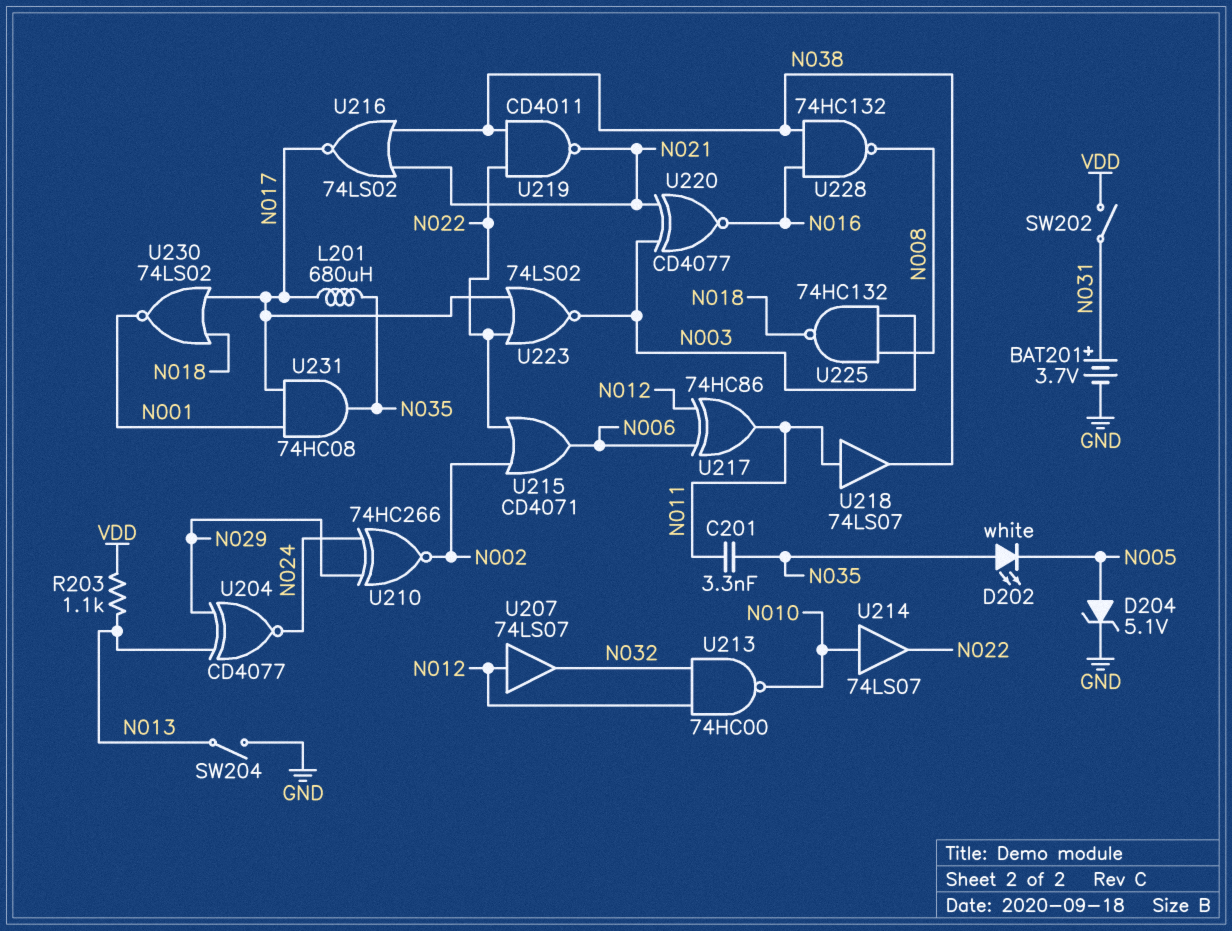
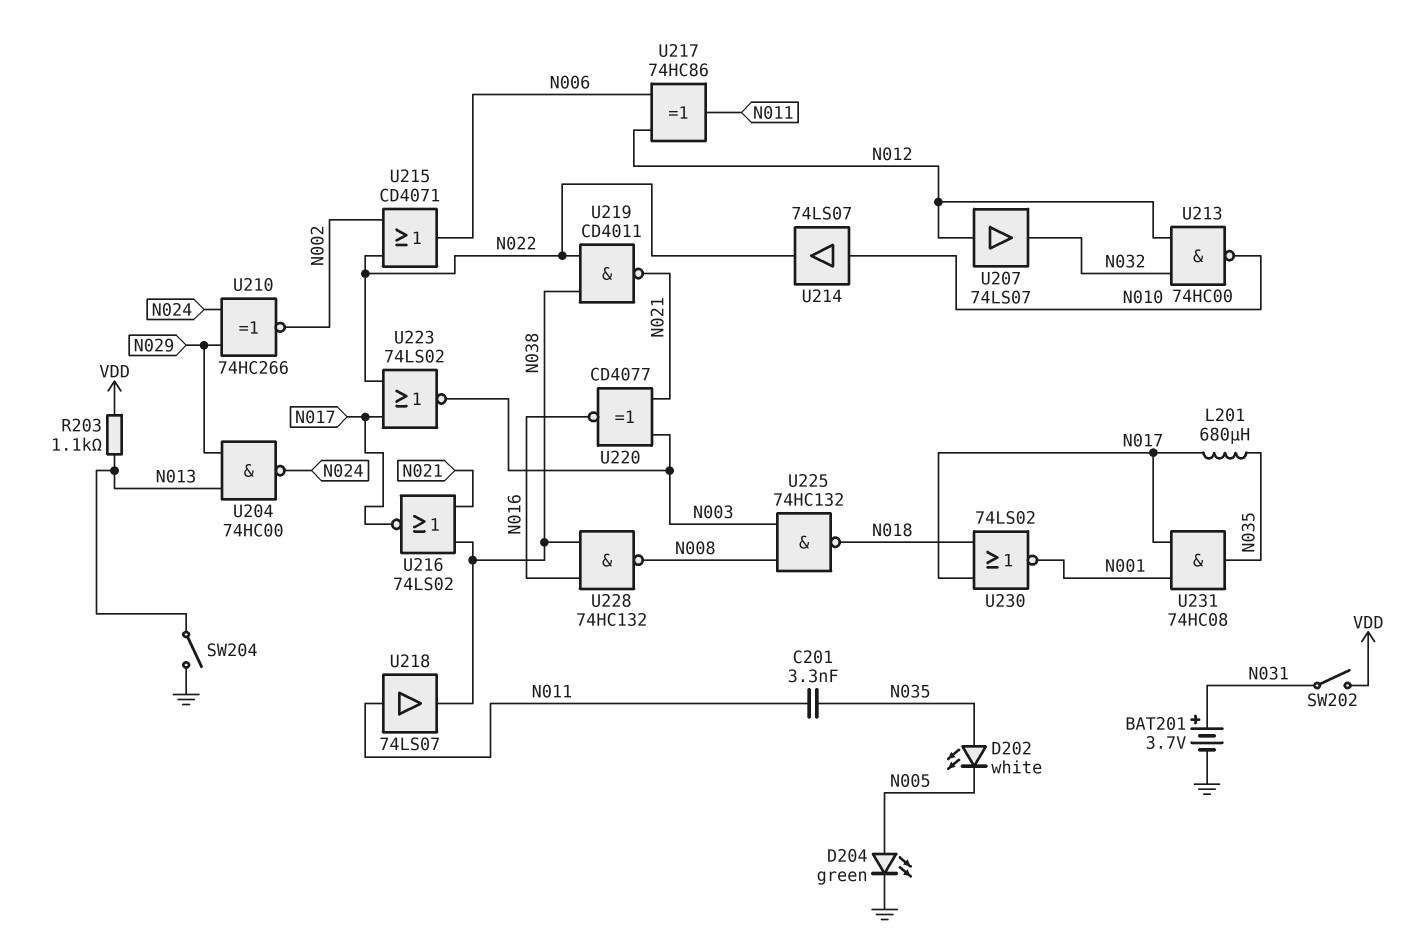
D204: zener 5.1V (A N005, K GND) -> LED green (A N005, K GND)
U204: XNOR CD4077 (in N013, in N029, out N024) -> NAND 74HC00 (in N013, in N029, out N024)

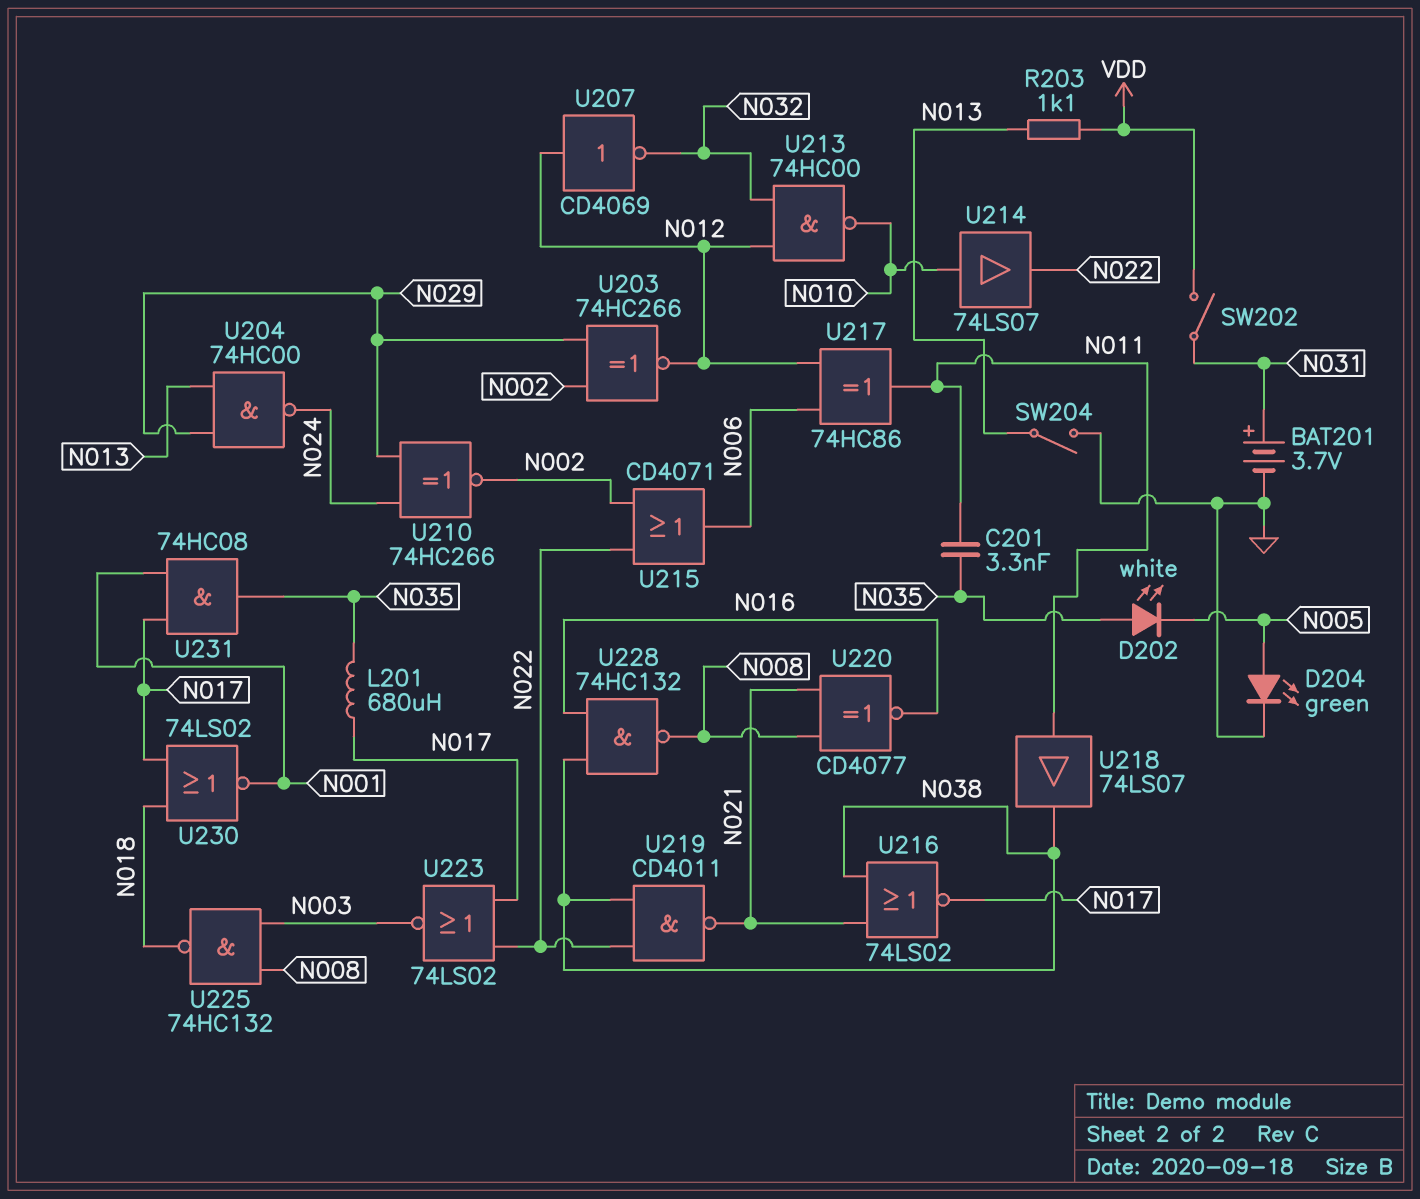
U203: none -> XNOR 74HC266 (in N002, in N029, out N012)
U207: buffer 74LS07 (in N012, out N032) -> NOT CD4069 (in N012, out N032)
U220: XNOR CD4077 (in N003, in N021, out N016) -> XNOR CD4077 (in N008, in N021, out N016)

